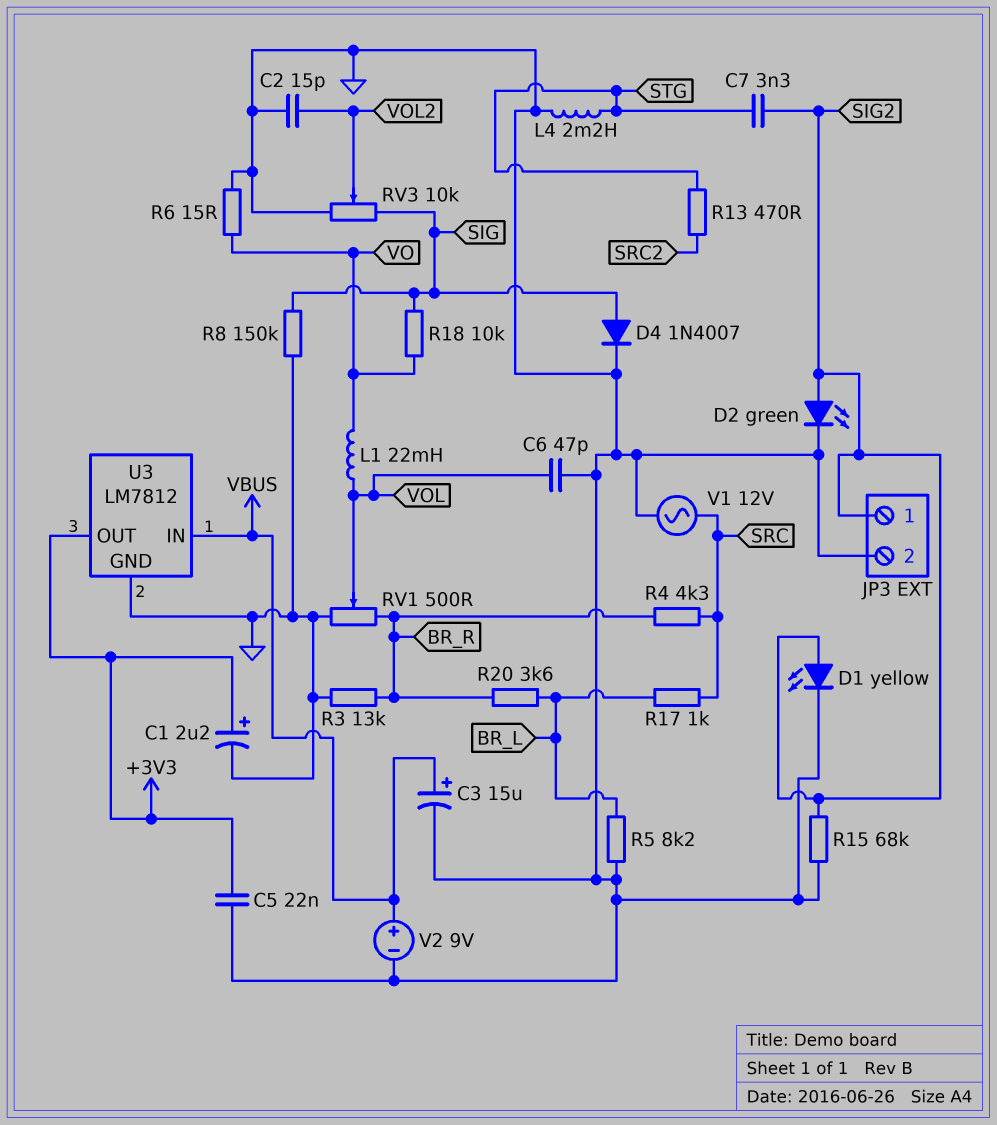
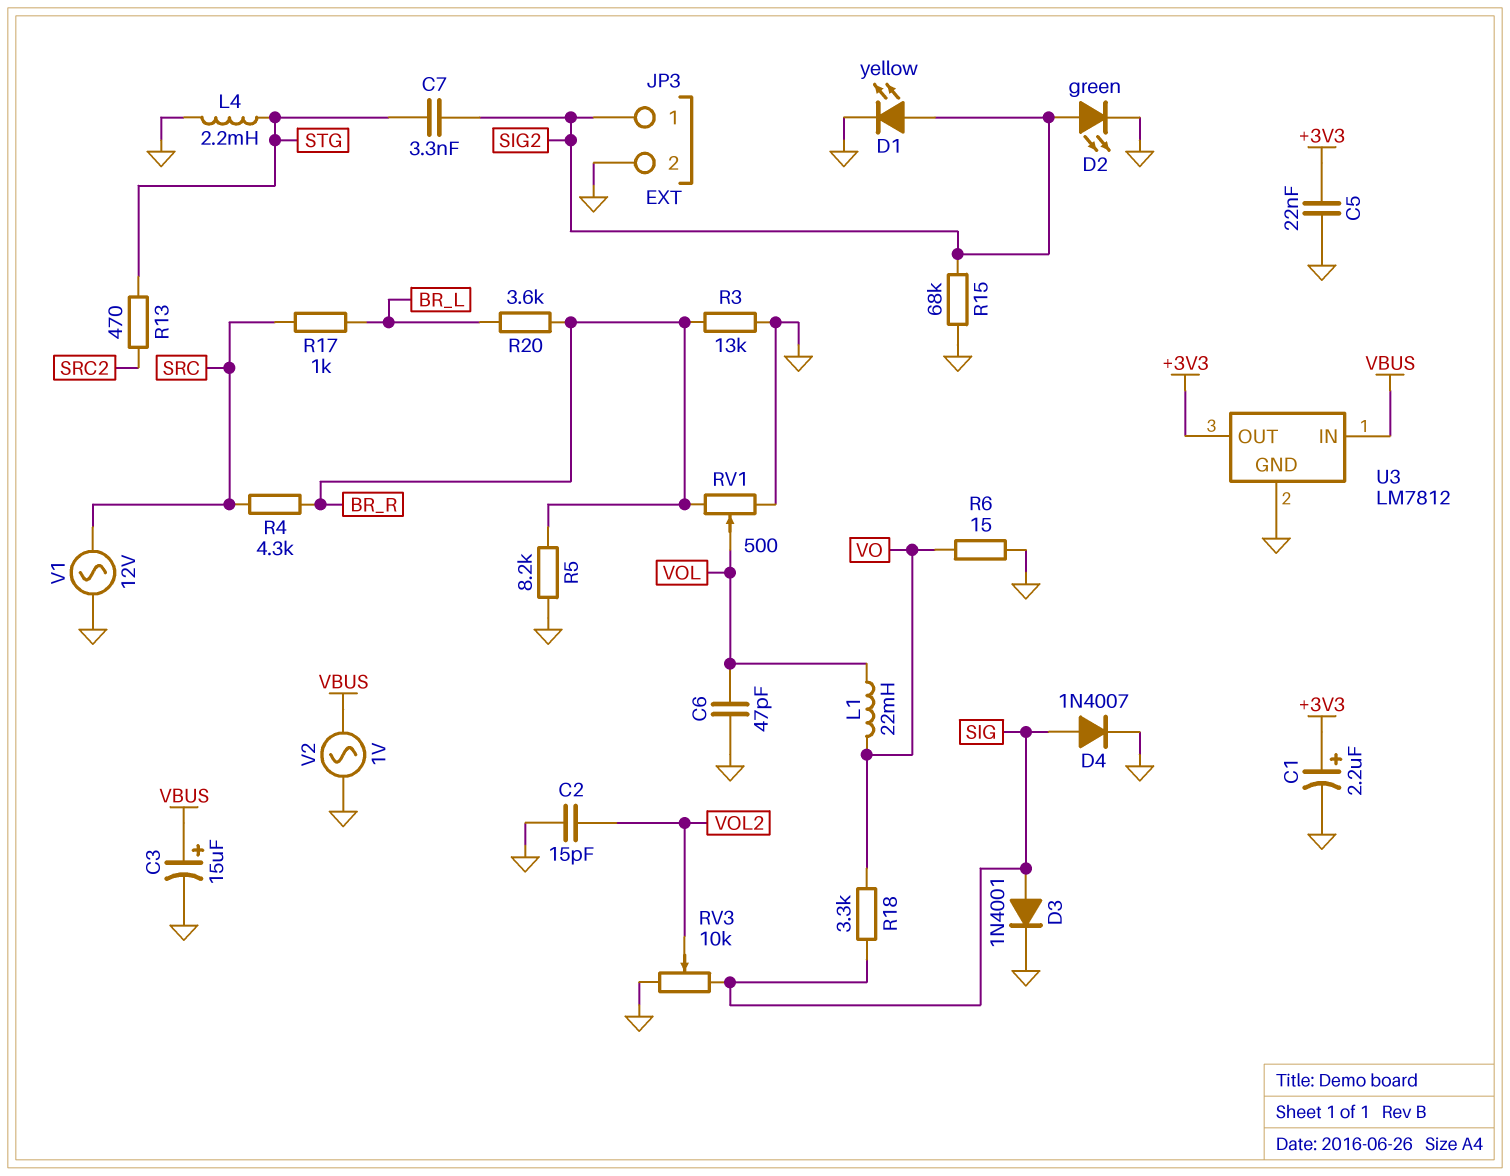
D3: none -> diode 1N4001 (A SIG, K GND)
R5: 8.2k (BR_L, GND) -> 8.2k (BR_R, GND)
R8: 150k (GND, SIG) -> none
R18: 10k (SIG, VO) -> 3.3k (SIG, VO)
V2: 9V (plus VBUS, minus GND) -> AC 1V (GND, VBUS)

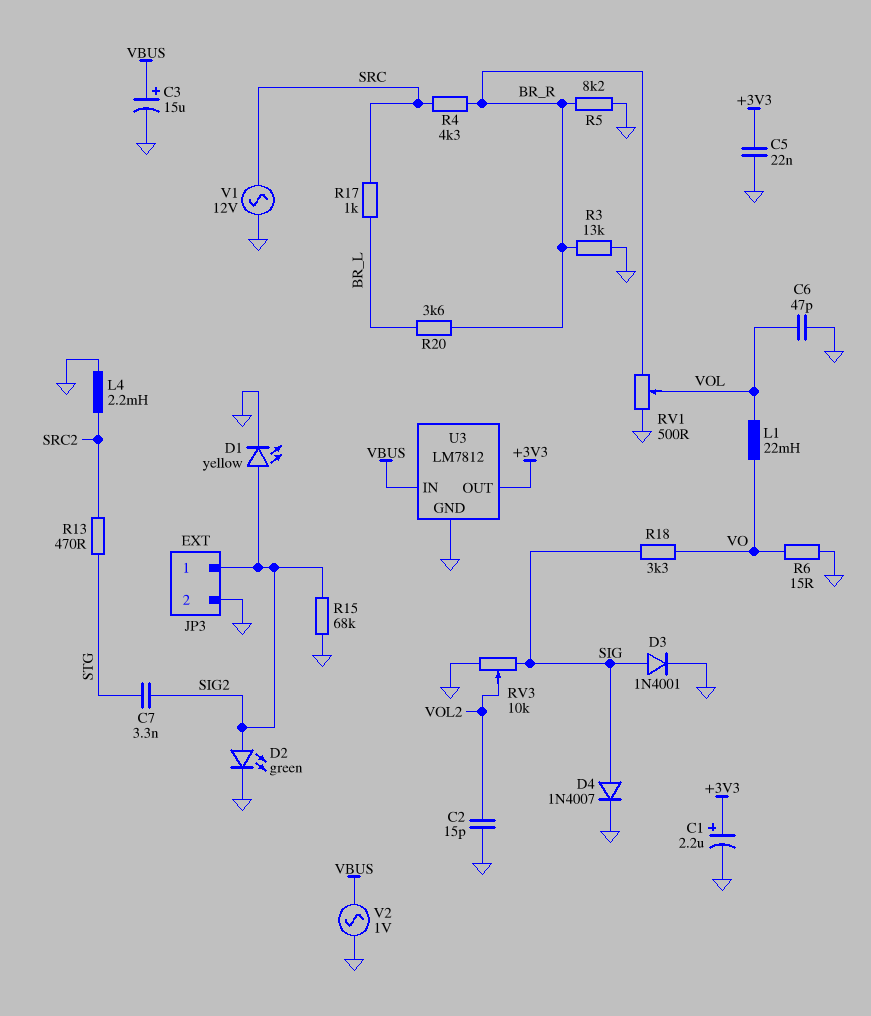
L4: 2.2mH (GND, STG) -> 2.2mH (GND, SRC2)

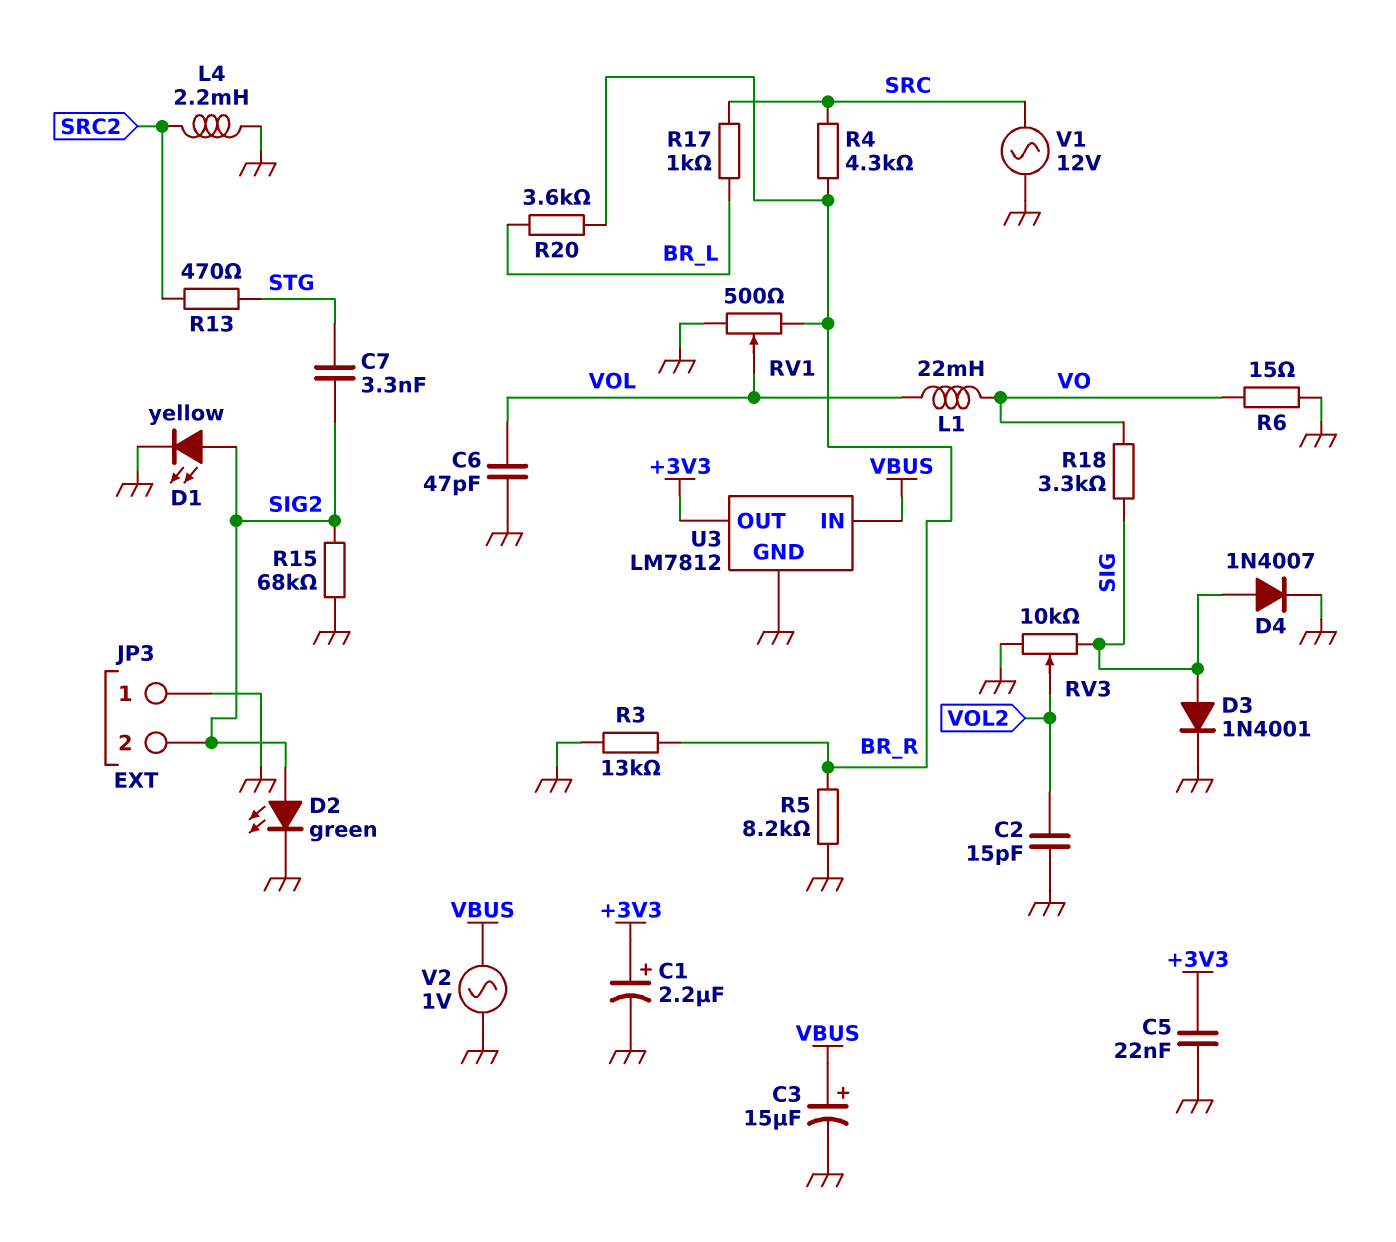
JP3 pin 1: SIG2 -> GND
JP3 pin 2: GND -> SIG2

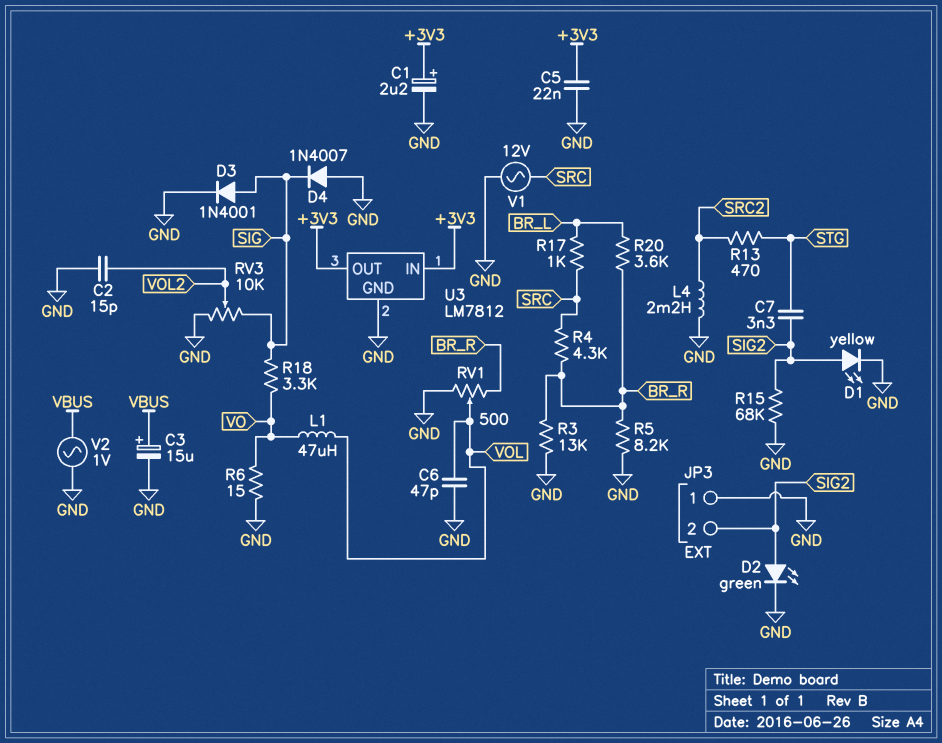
D4: diode 1N4007 (A SIG, K GND) -> diode 1N4007 (A GND, K SIG)
L1: 22mH (VO, VOL) -> 47uH (VO, VOL)
U3 pin IN: VBUS -> +3V3

